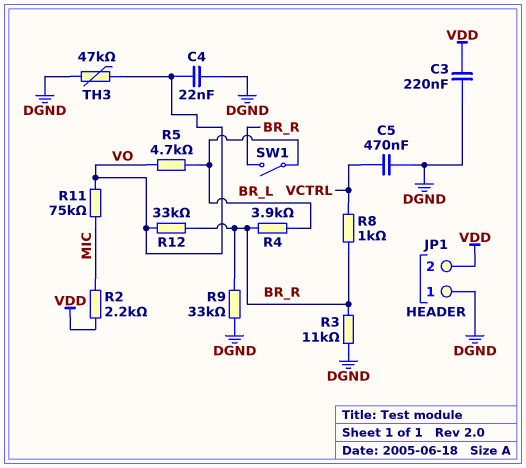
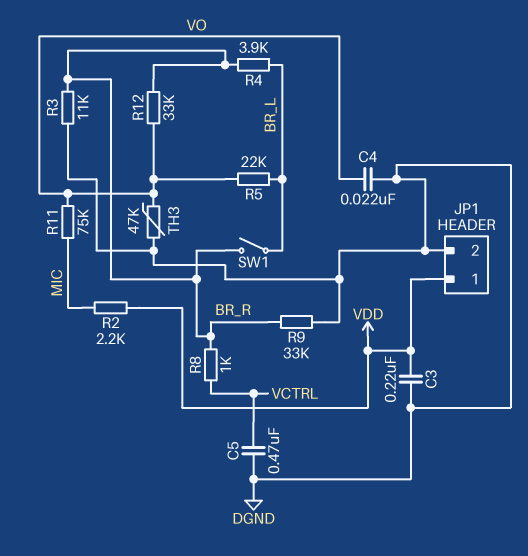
JP1 pin 1: DGND -> VDD
JP1 pin 2: VDD -> DGND
R5: 4.7k (BR_L, VO) -> 22k (BR_L, VO)

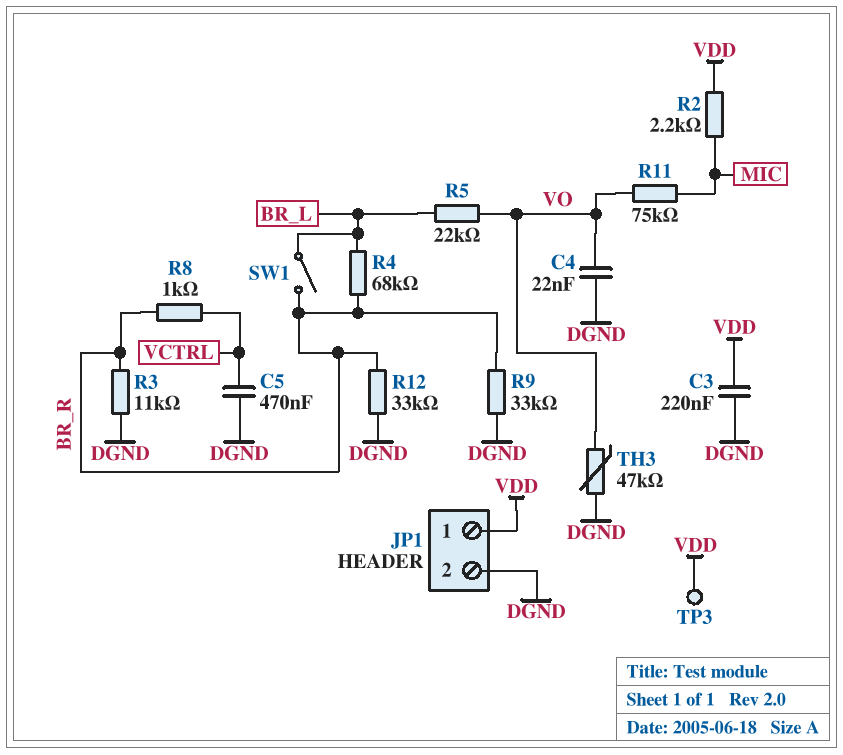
R4: 3.9k (BR_L, BR_R) -> 68k (BR_L, BR_R)
R12: 33k (BR_R, VO) -> 33k (BR_R, DGND)
TP3: none -> test point (VDD)

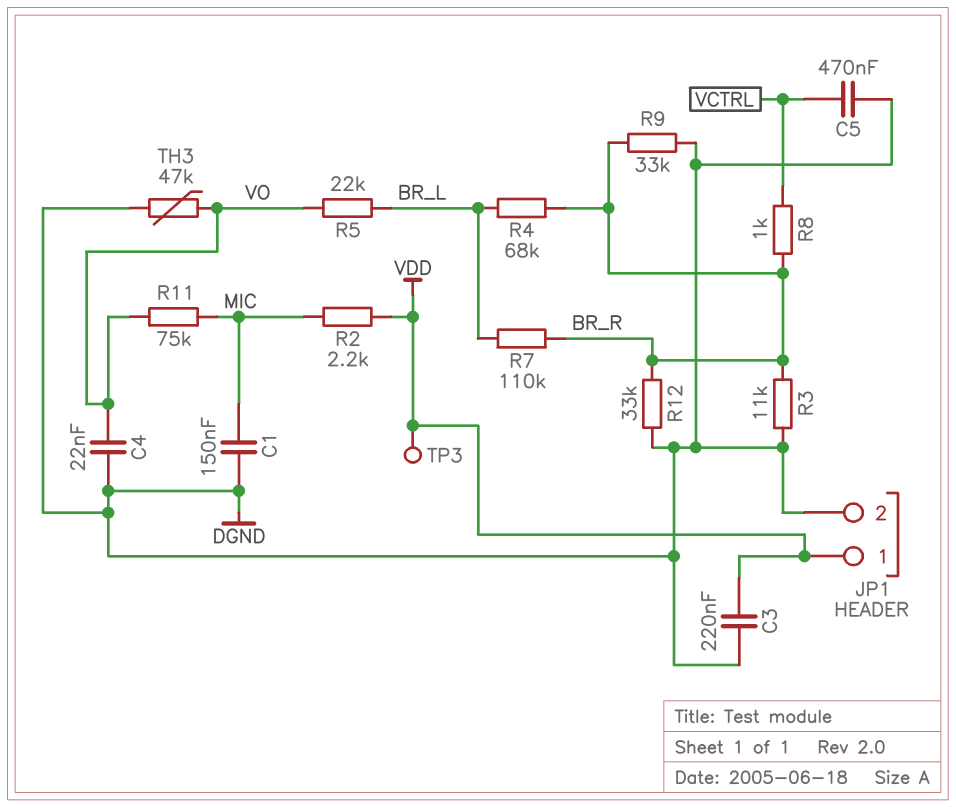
C1: none -> 150nF (DGND, MIC)
R7: none -> 110k (BR_L, BR_R)
SW1: switch (BR_L, BR_R) -> none

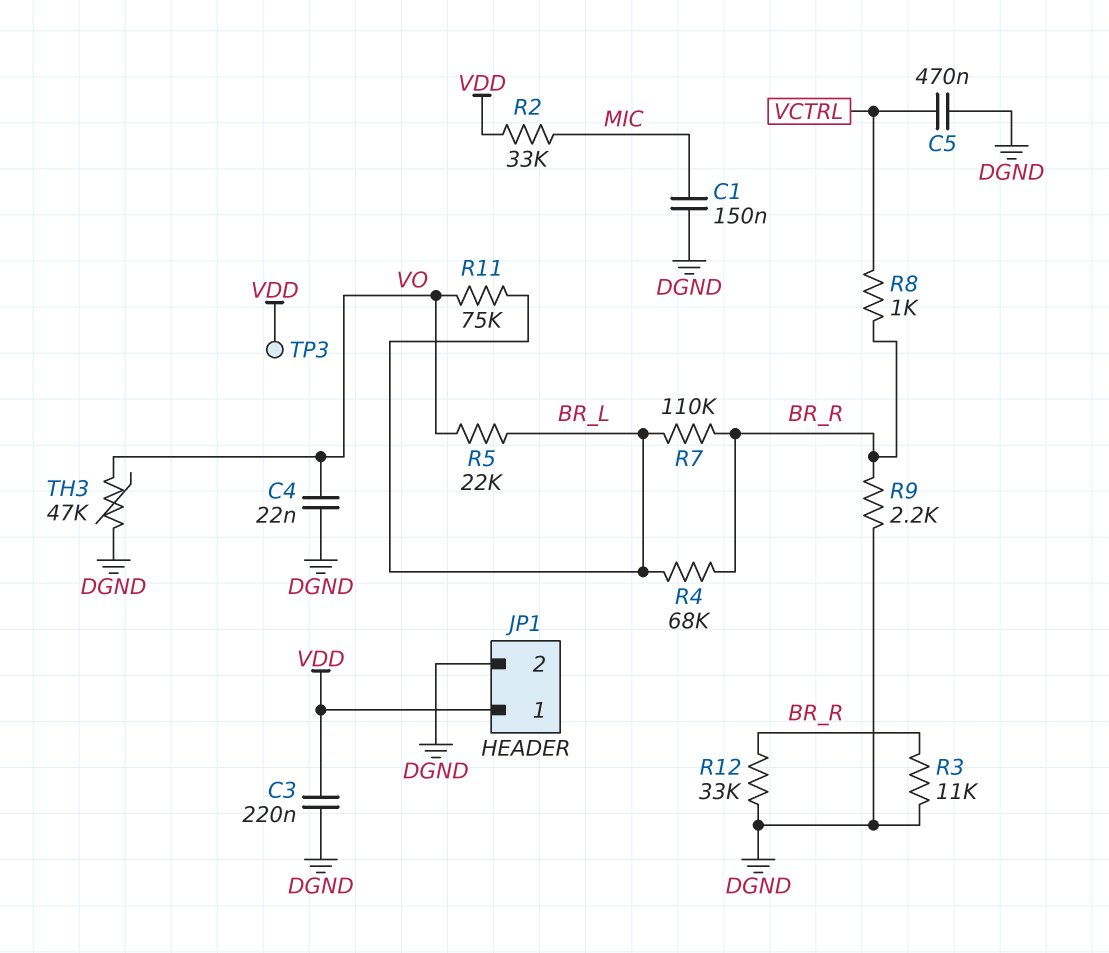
R2: 2.2k (MIC, VDD) -> 33k (MIC, VDD)
R9: 33k (BR_R, DGND) -> 2.2k (BR_R, DGND)
R11: 75k (MIC, VO) -> 75k (BR_L, VO)

